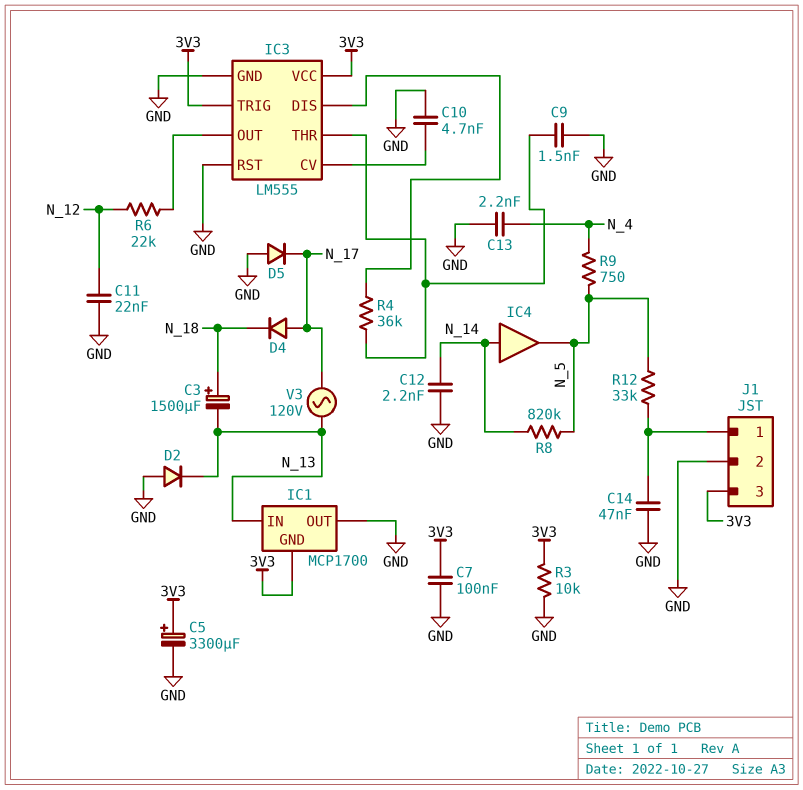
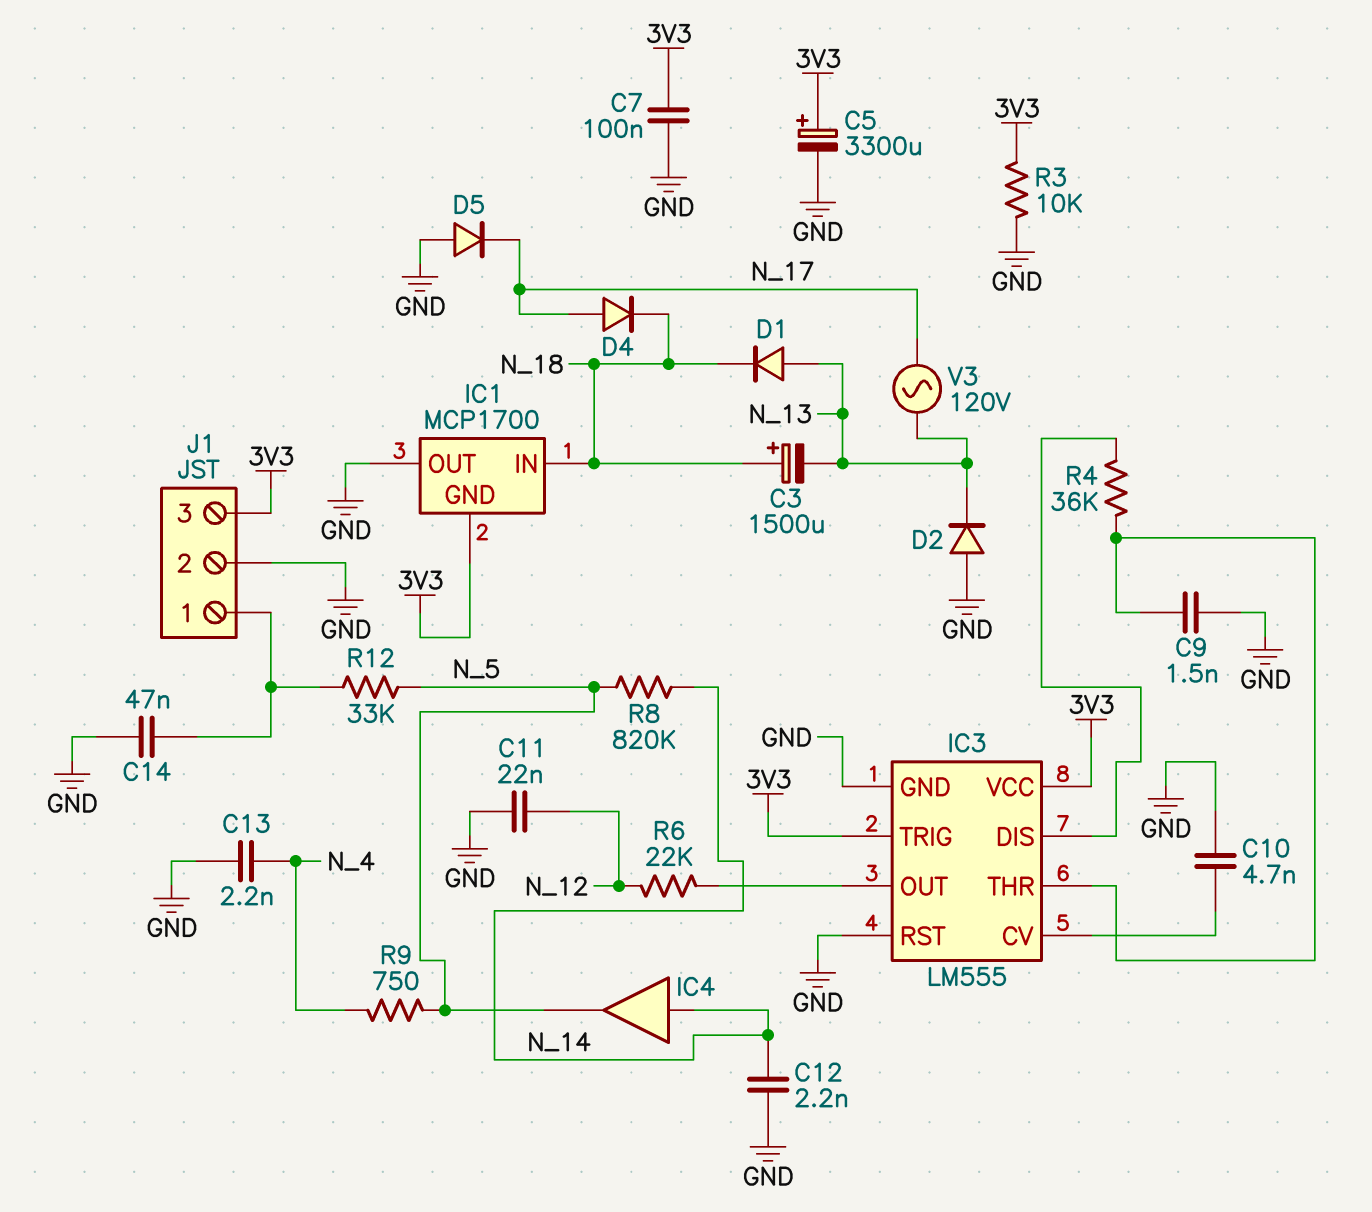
D1: none -> diode (A N_13, K N_18)
IC1 pin IN: N_13 -> N_18

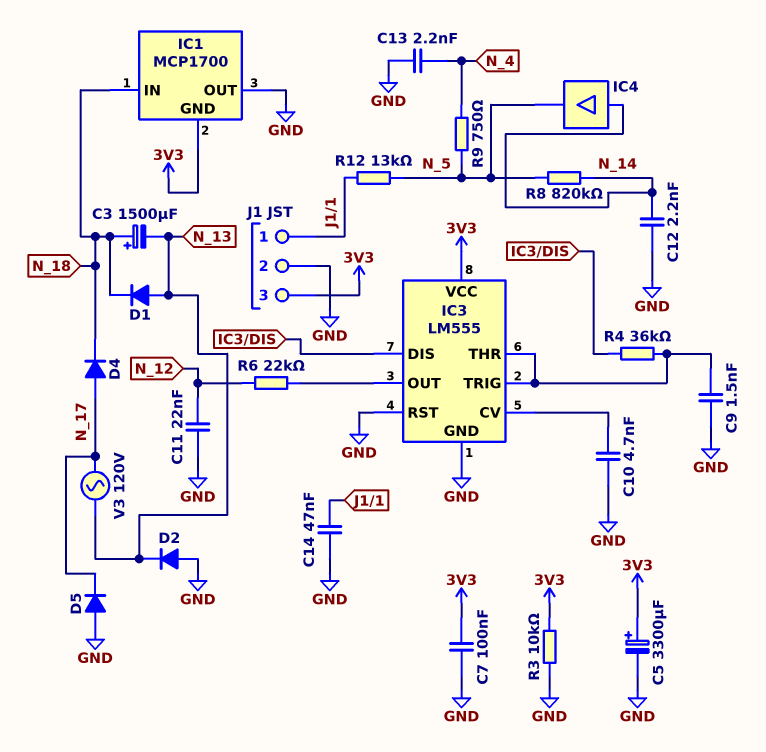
IC3 pin TRIG: 3V3 -> IC3/THR
R12: 33k (J1/1, N_5) -> 13k (J1/1, N_5)

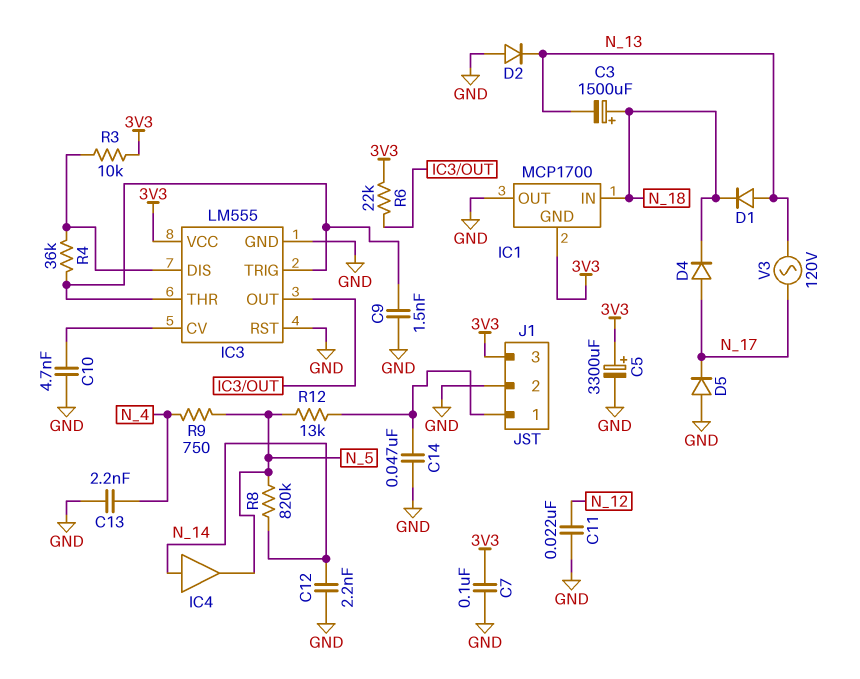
R3: 10k (3V3, GND) -> 10k (3V3, IC3/DIS)
R6: 22k (IC3/OUT, N_12) -> 22k (3V3, IC3/OUT)

